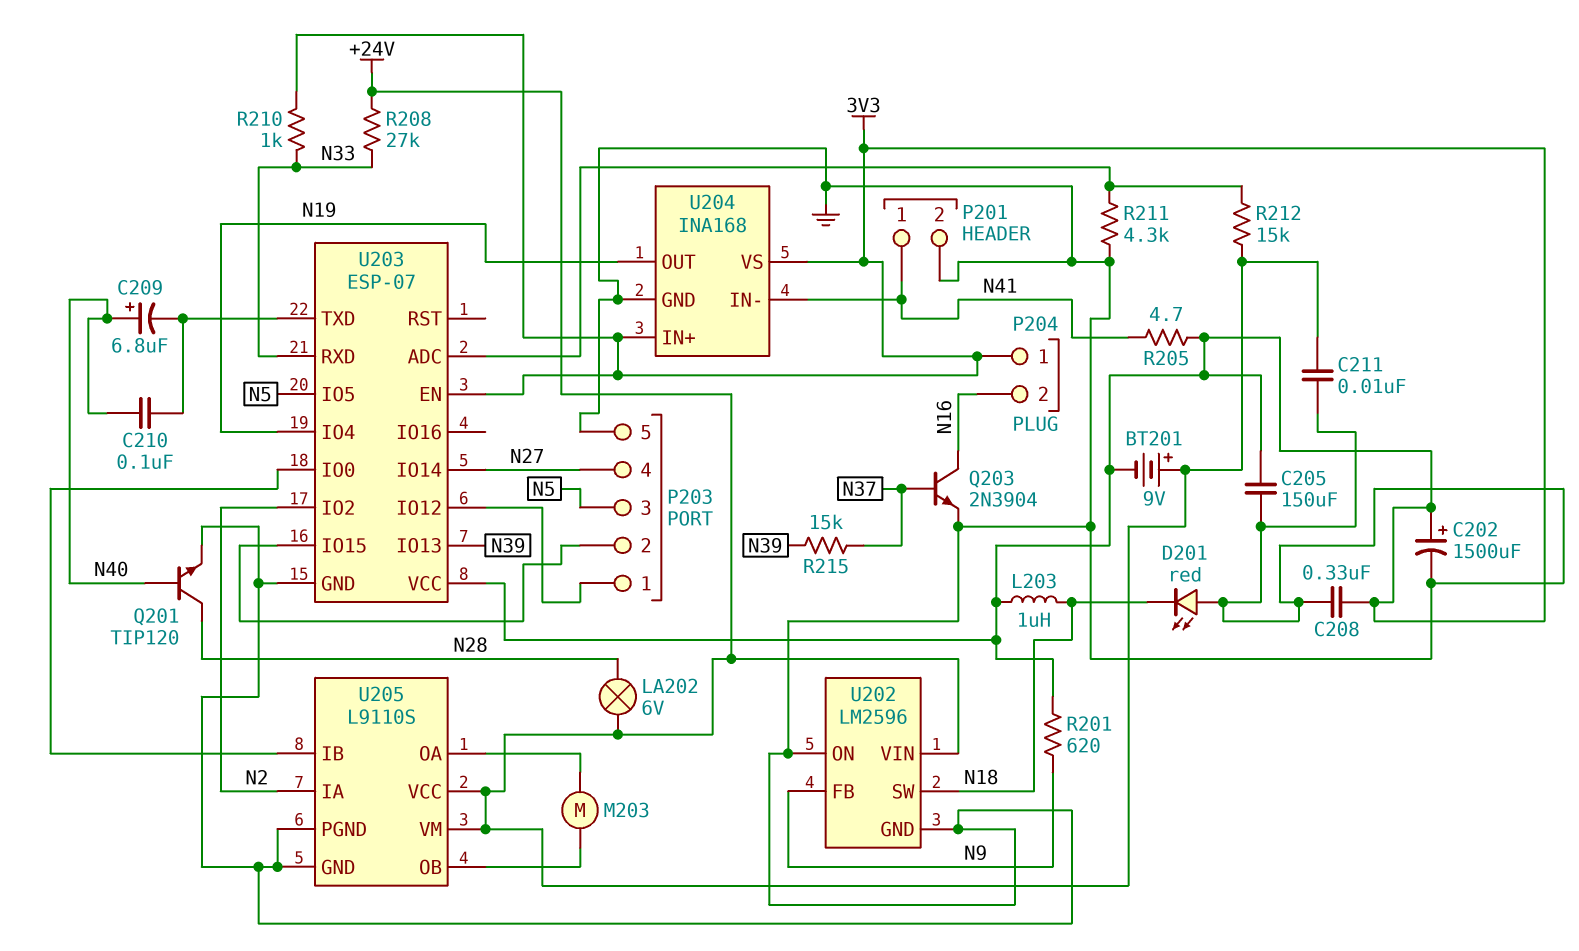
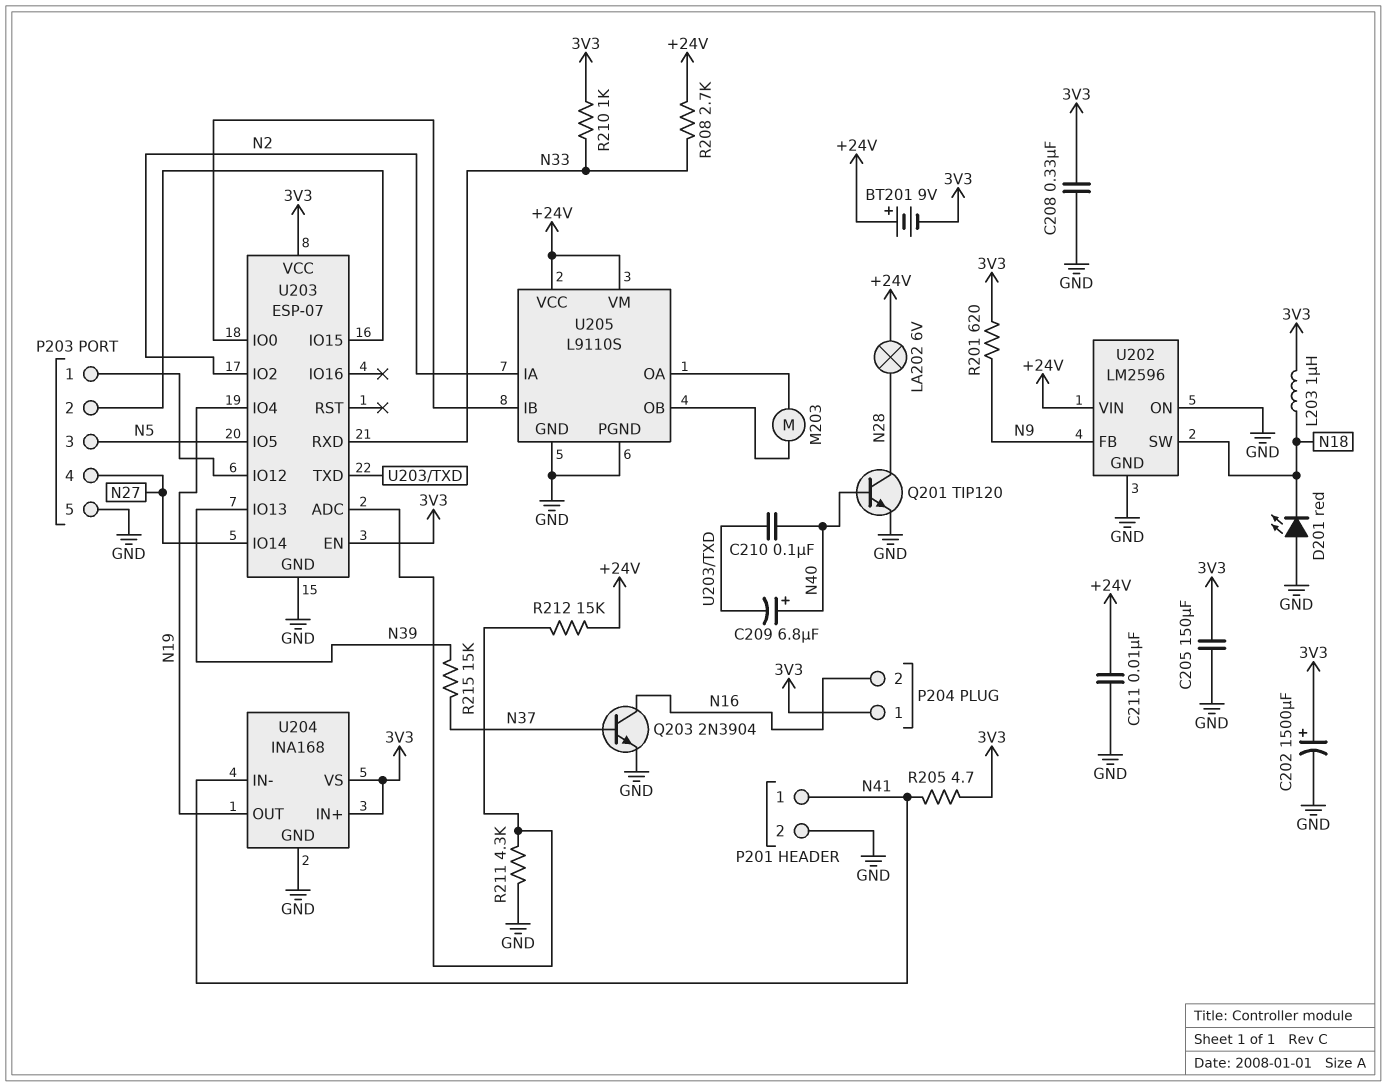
R208: 27k (+24V, N33) -> 2.7k (+24V, N33)

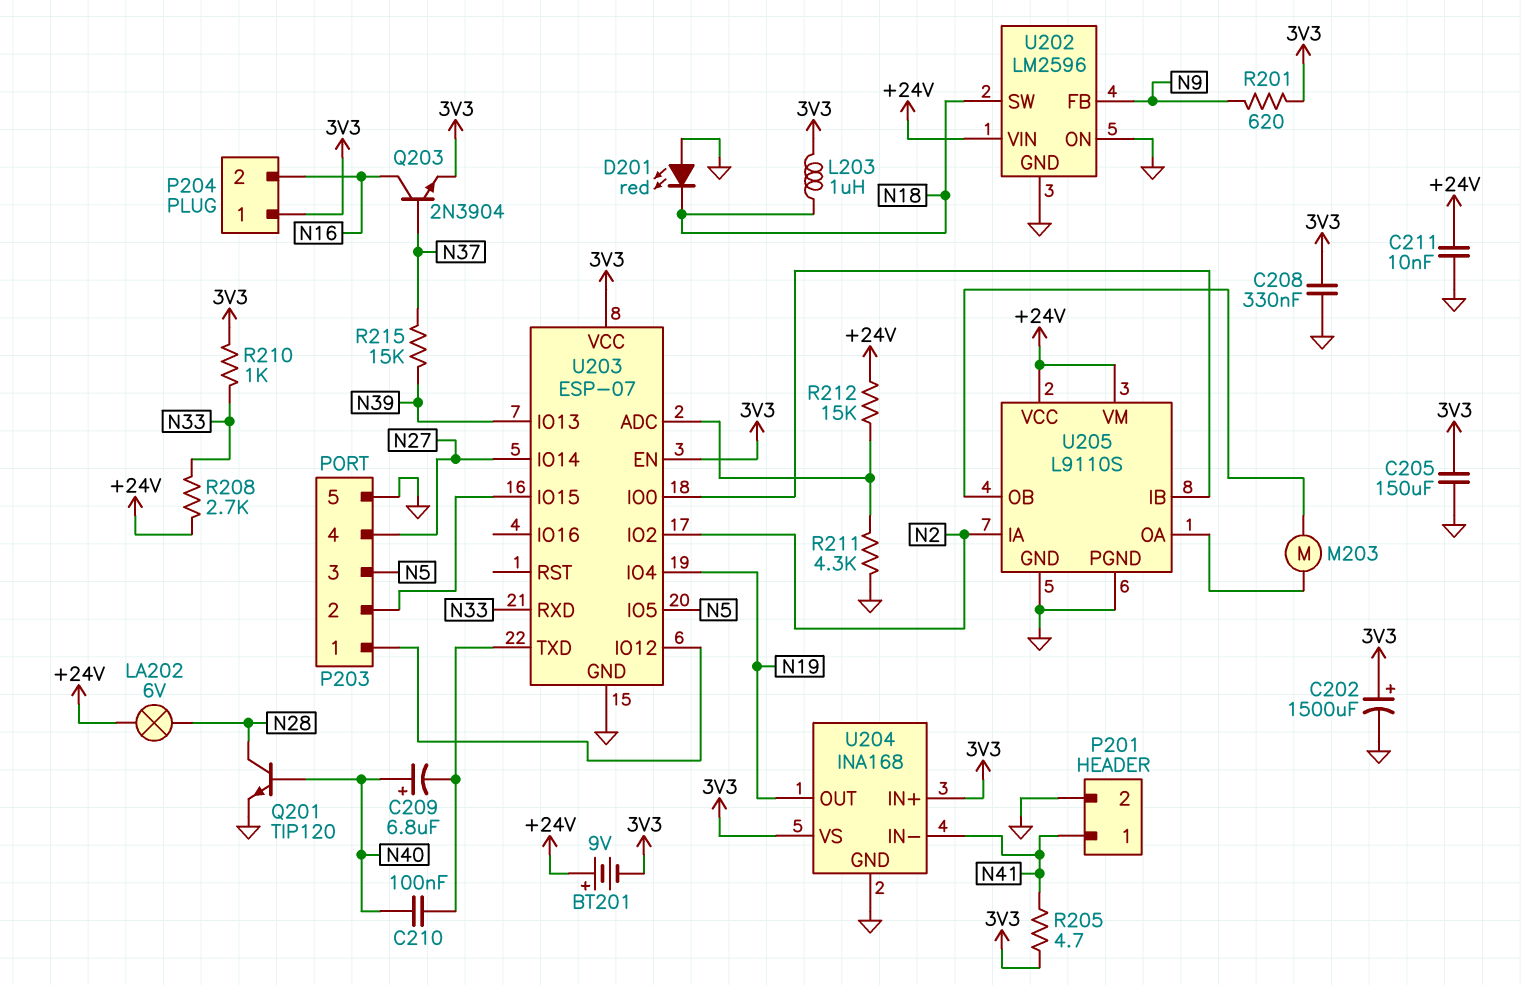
Q203: NPN 2N3904 (B N37, C N16, E GND) -> NPN 2N3904 (B N37, C N16, E 3V3)

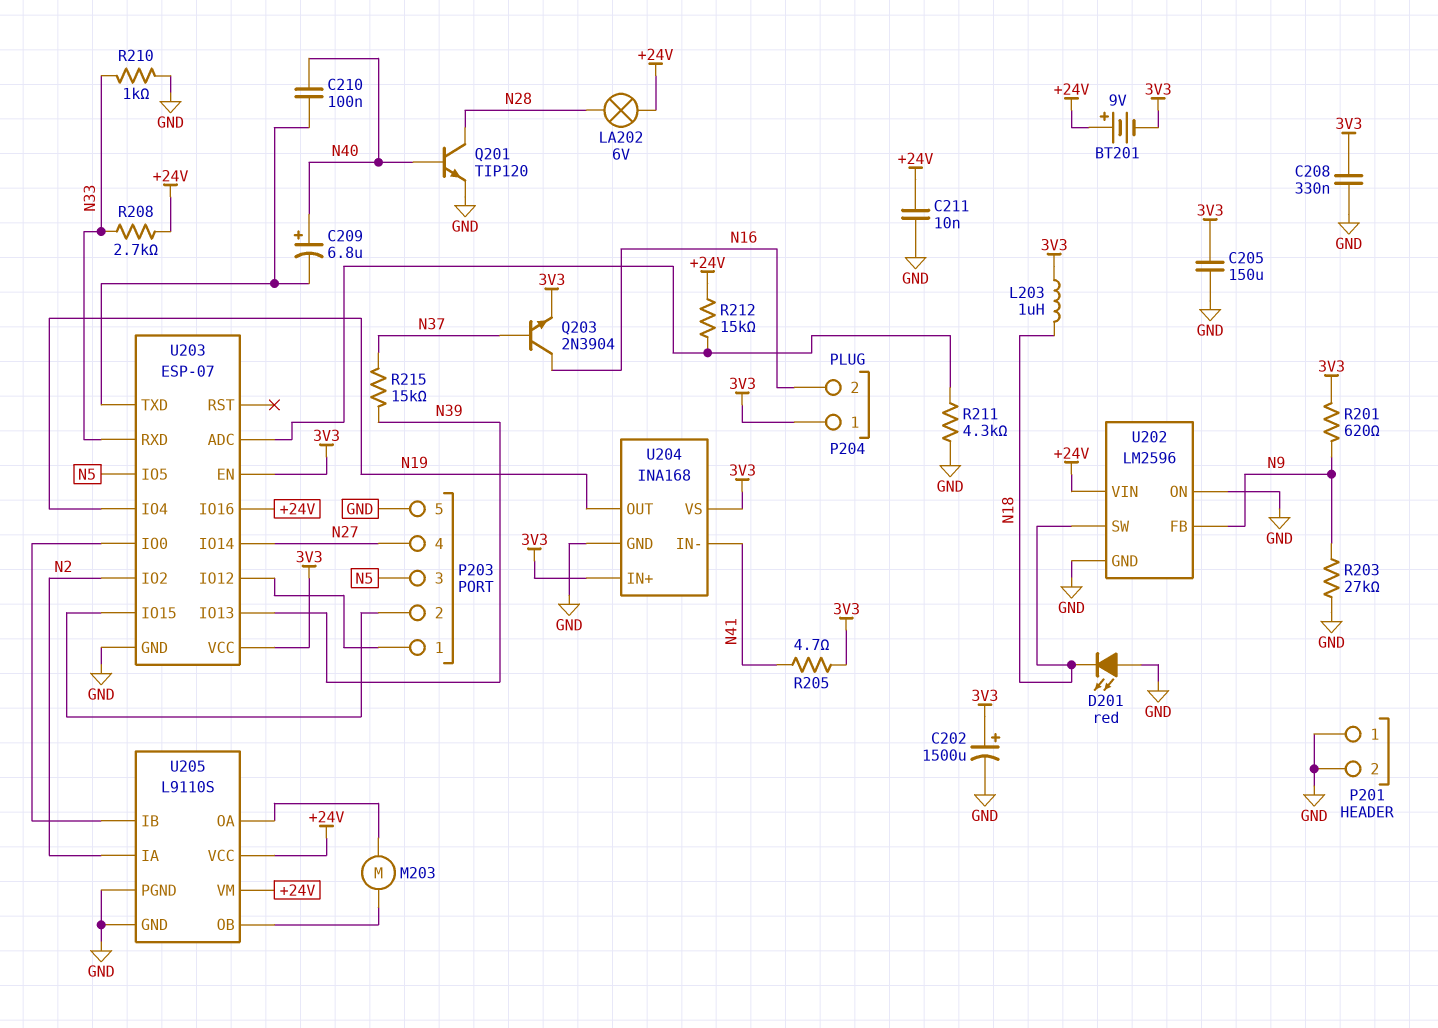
P201 pin 1: N41 -> GND
R203: none -> 27k (GND, N9)
R210: 1k (3V3, N33) -> 1k (GND, N33)
U203 pin IO16: none -> +24V

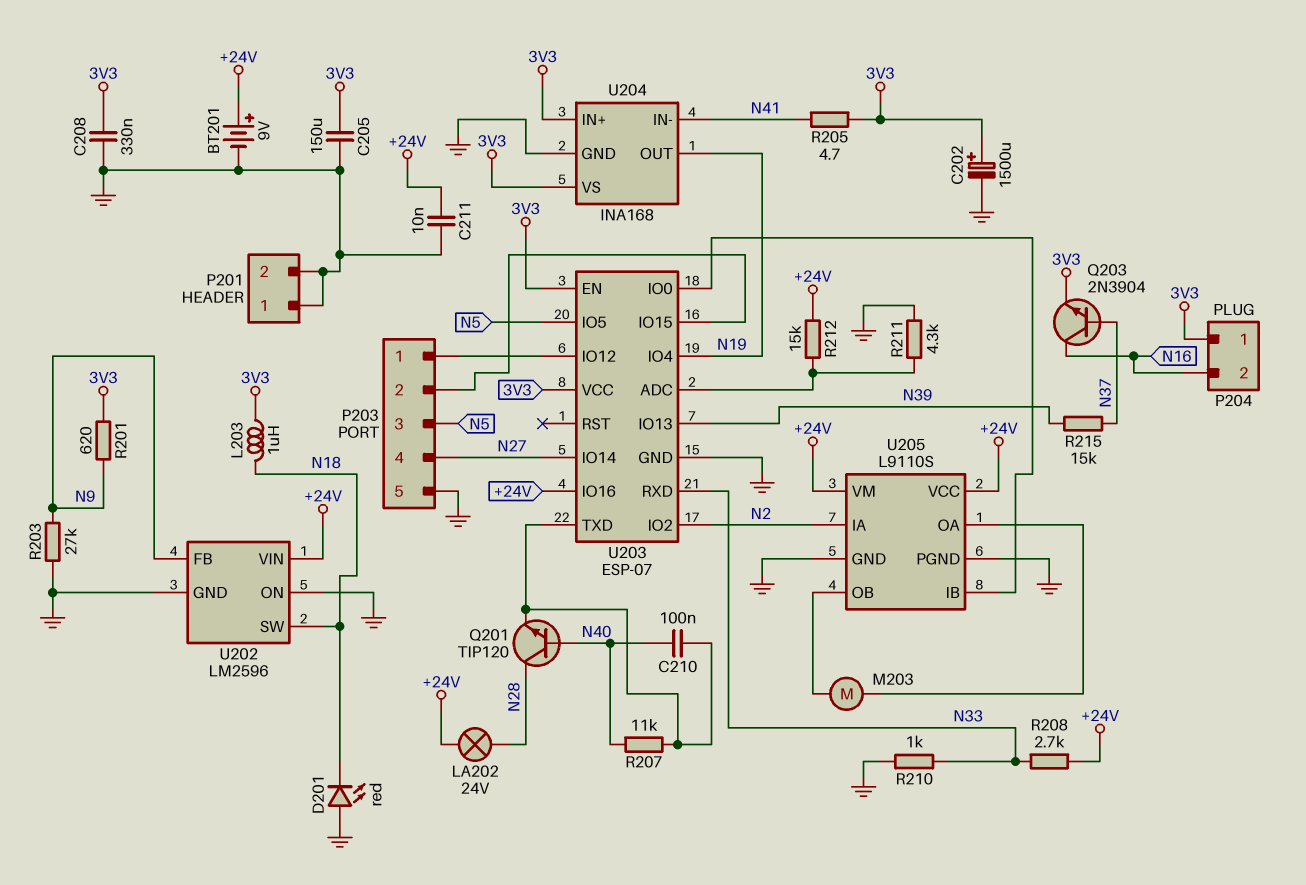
BT201: 9V (plus +24V, minus 3V3) -> 9V (plus +24V, minus GND)
C209: 6.8uF (plus N40, minus U203/TXD) -> none
LA202: lamp 6V (+24V, N28) -> lamp 24V (+24V, N28)
Q201: NPN TIP120 (B N40, C N28, E GND) -> NPN TIP120 (B N40, C N28, E U203/TXD)
R207: none -> 11k (N40, U203/TXD)

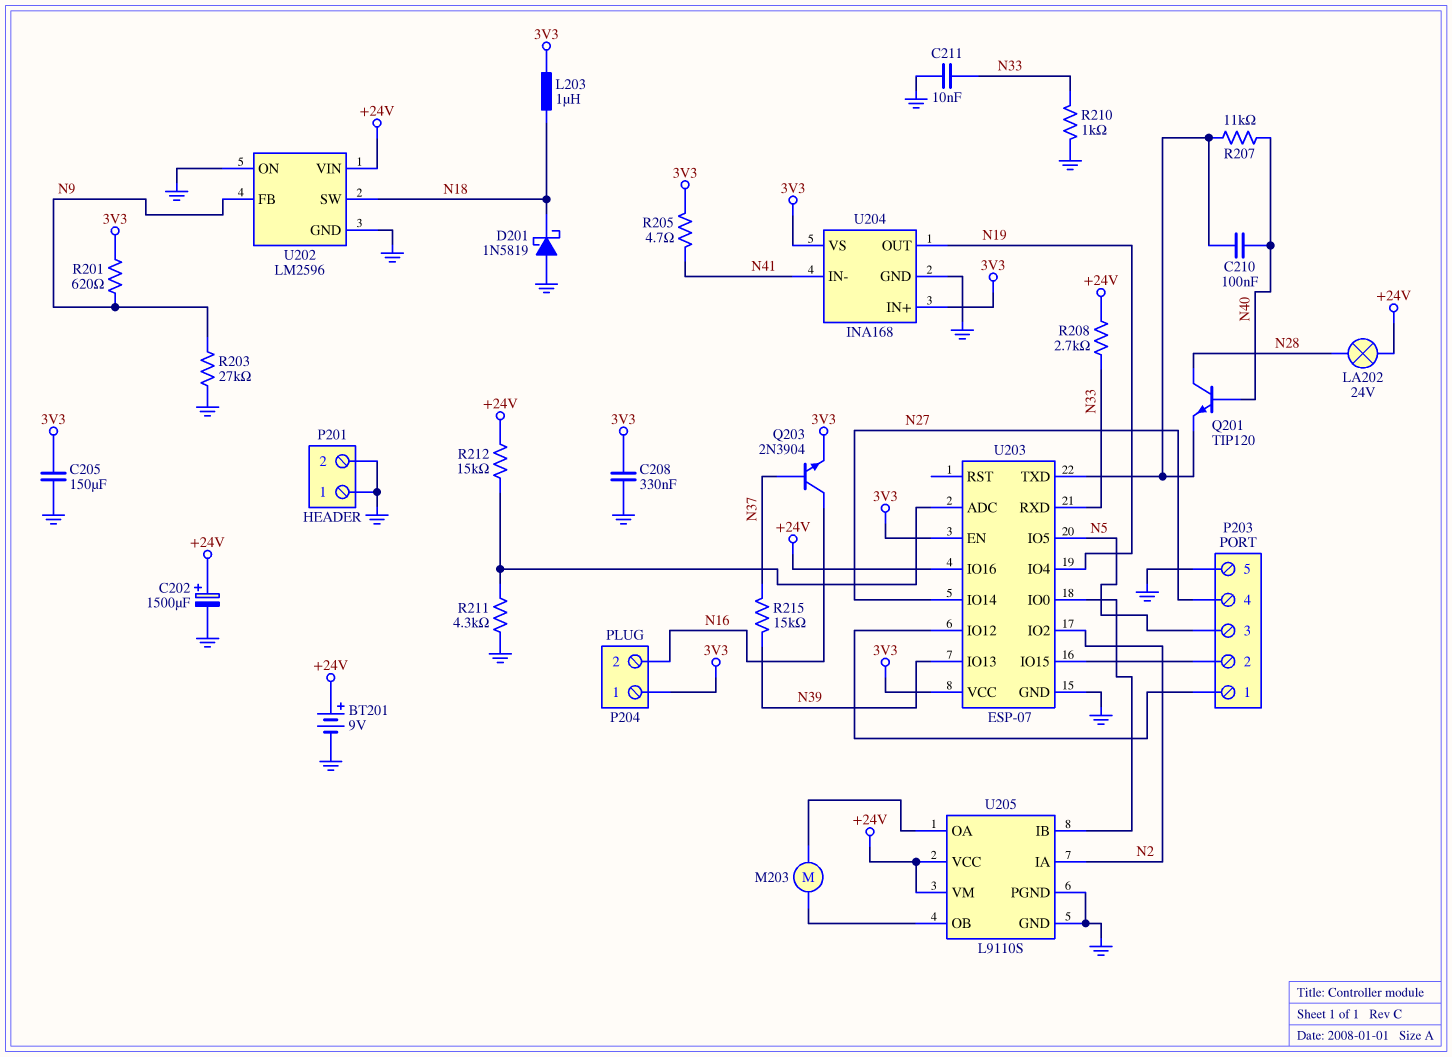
C202: 1500uF (plus 3V3, minus GND) -> 1500uF (plus +24V, minus GND)
C211: 10nF (+24V, GND) -> 10nF (GND, N33)
D201: LED red (A GND, K N18) -> schottky 1N5819 (A GND, K N18)

